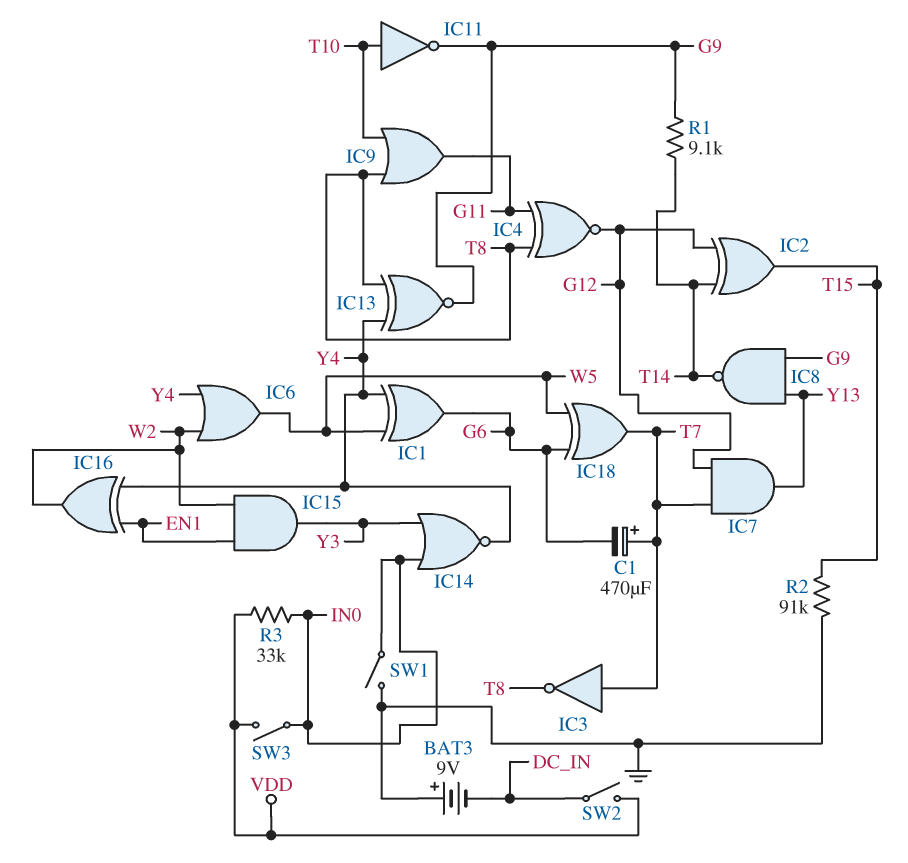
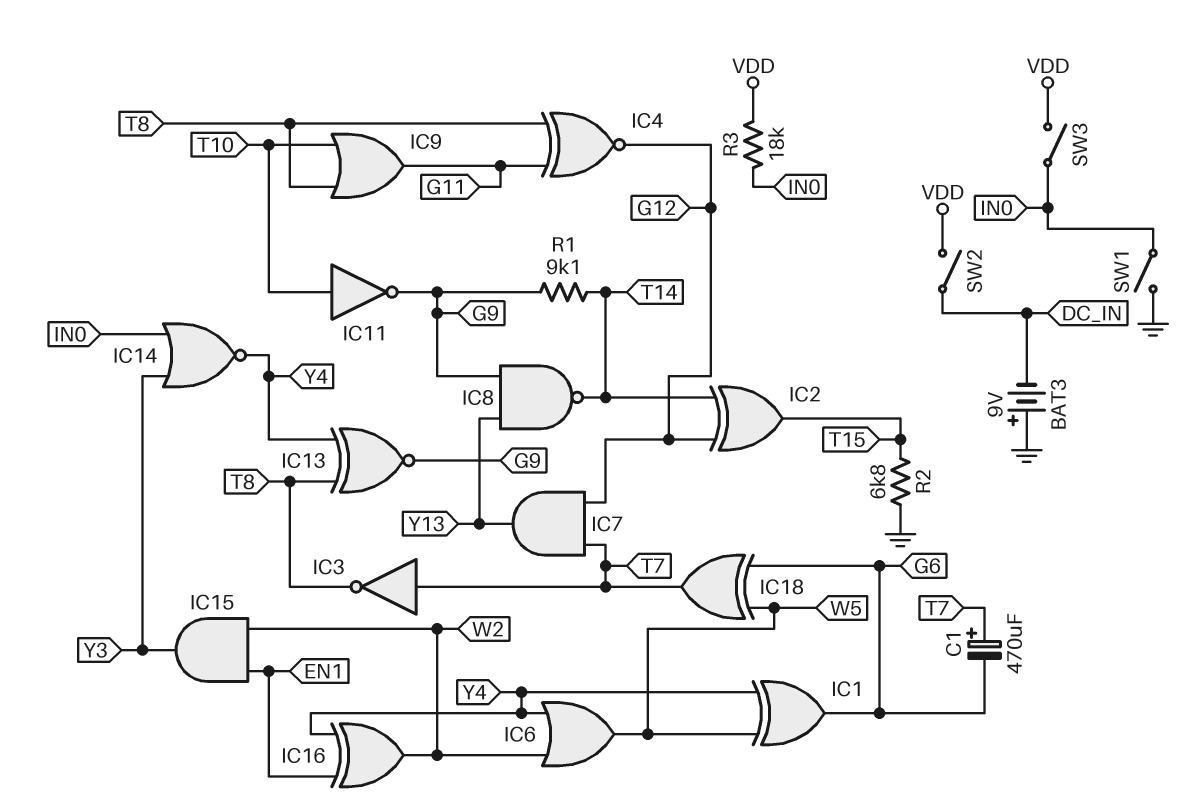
R2: 91k (GND, T15) -> 6.8k (GND, T15)
R3: 33k (IN0, VDD) -> 18k (IN0, VDD)

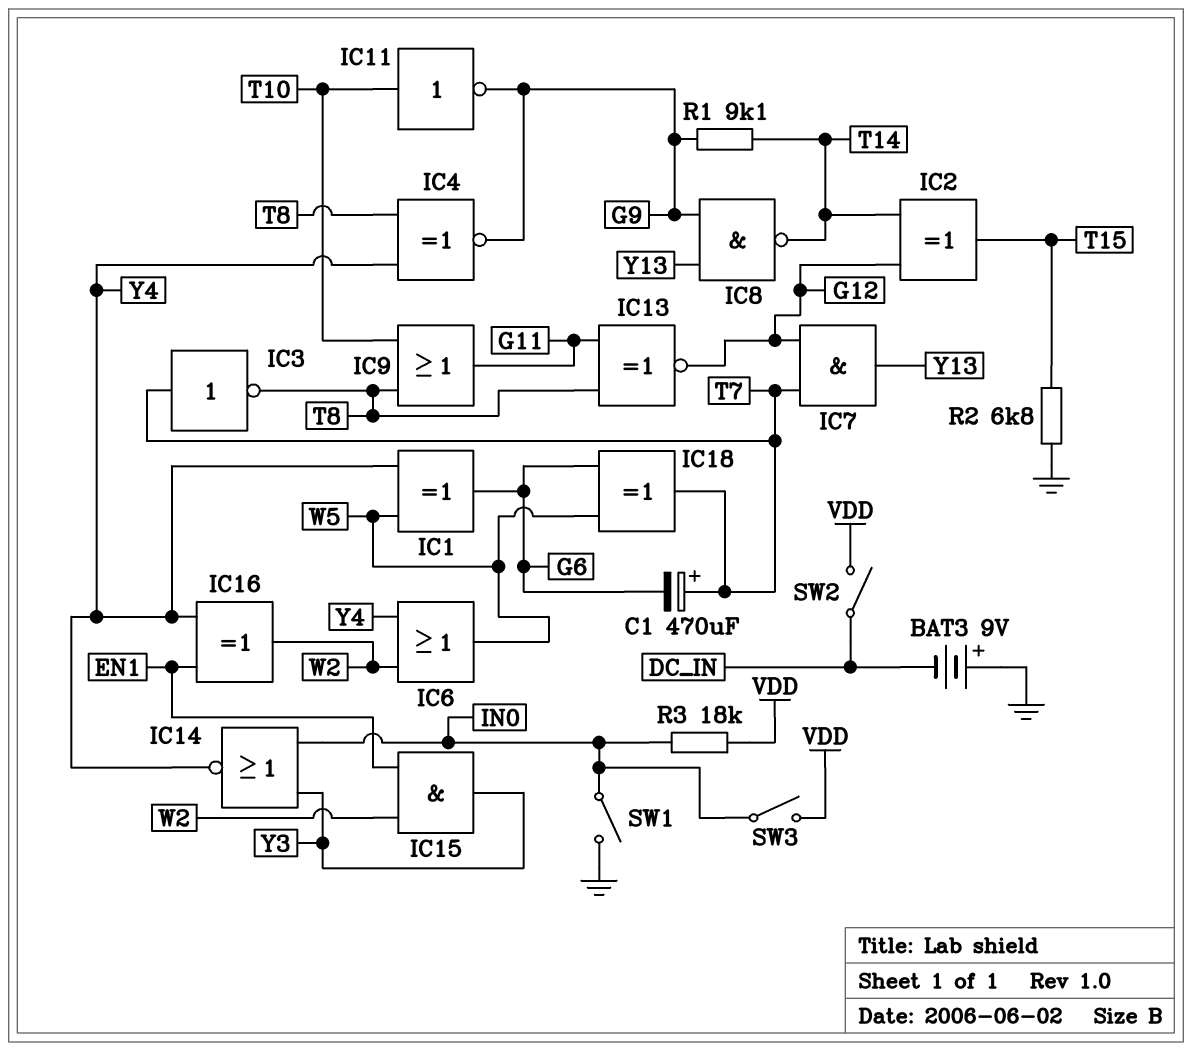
IC4: XNOR (in G11, in T8, out G12) -> XNOR (in T8, in Y4, out G9)
IC13: XNOR (in T8, in Y4, out G9) -> XNOR (in G11, in T8, out G12)

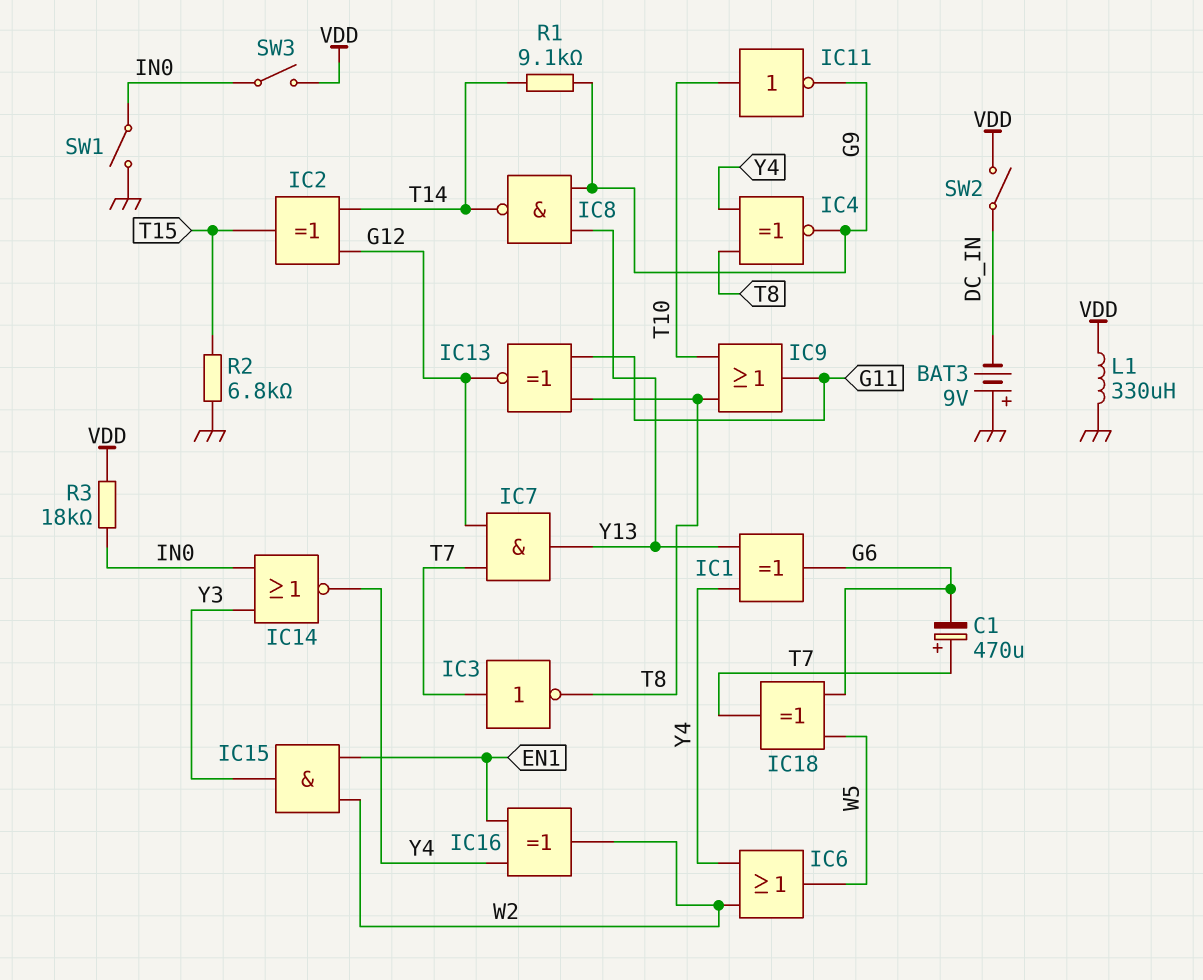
IC1: XOR (in W5, in Y4, out G6) -> XOR (in Y4, in Y13, out G6)
L1: none -> 330uH (GND, VDD)

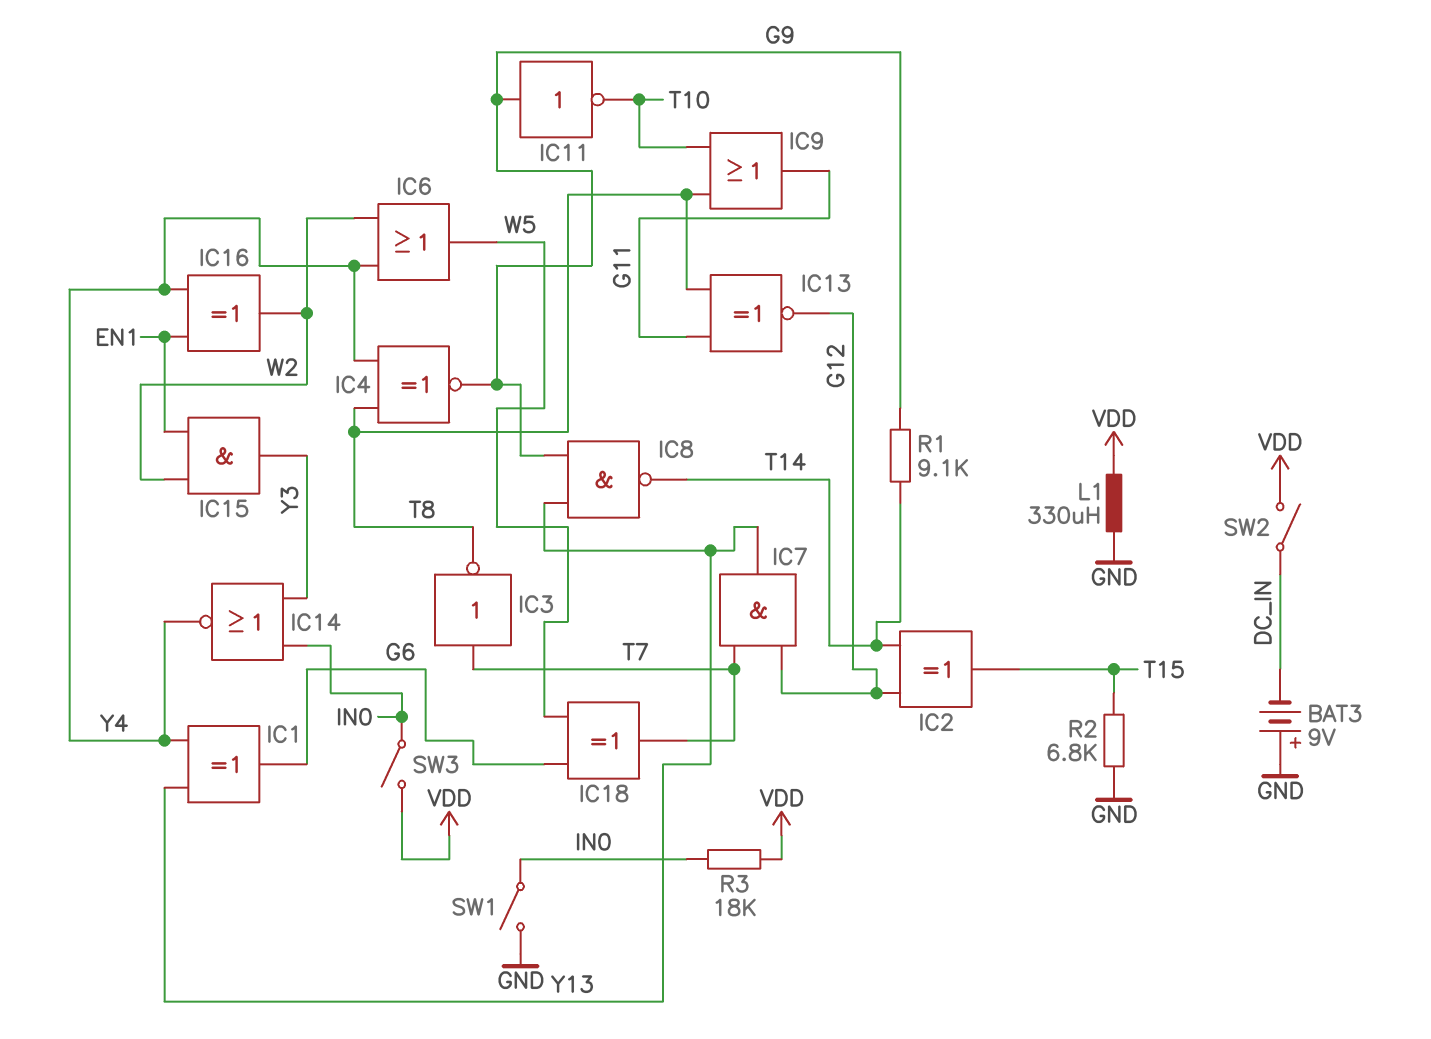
C1: 470uF (plus T7, minus G6) -> none
IC11: NOT (in T10, out G9) -> NOT (in G9, out T10)

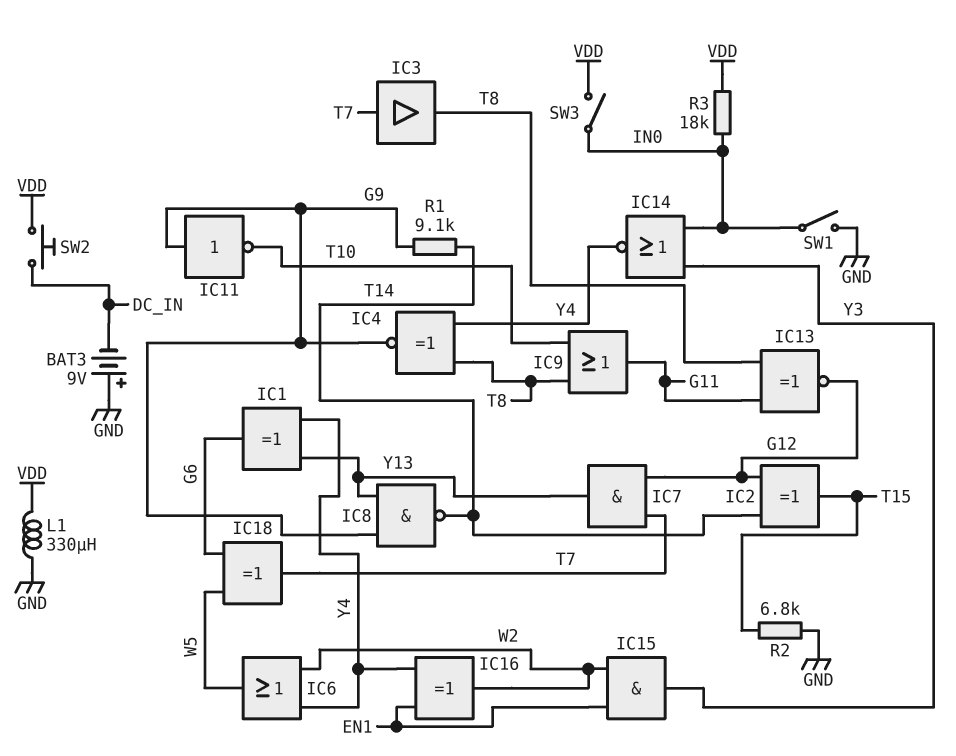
IC3: NOT (in T7, out T8) -> buffer (in T7, out T8)
SW2: switch (DC_IN, VDD) -> button (DC_IN, VDD)

